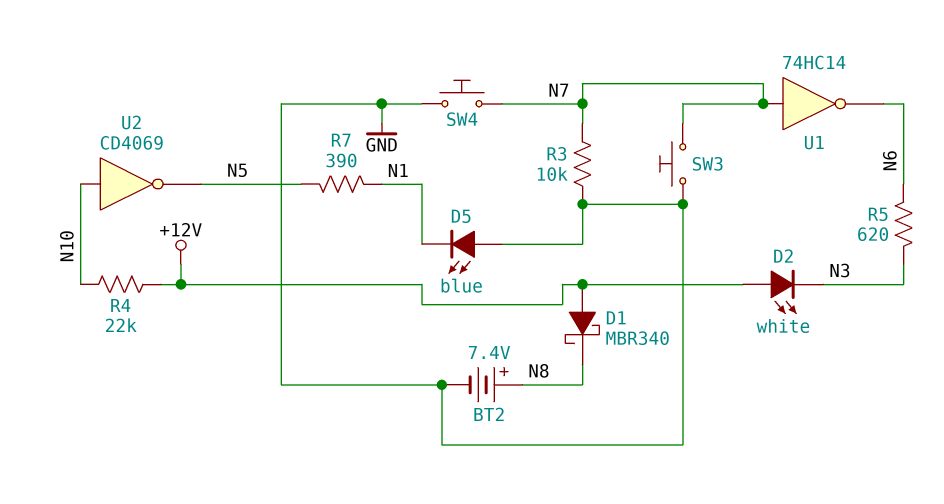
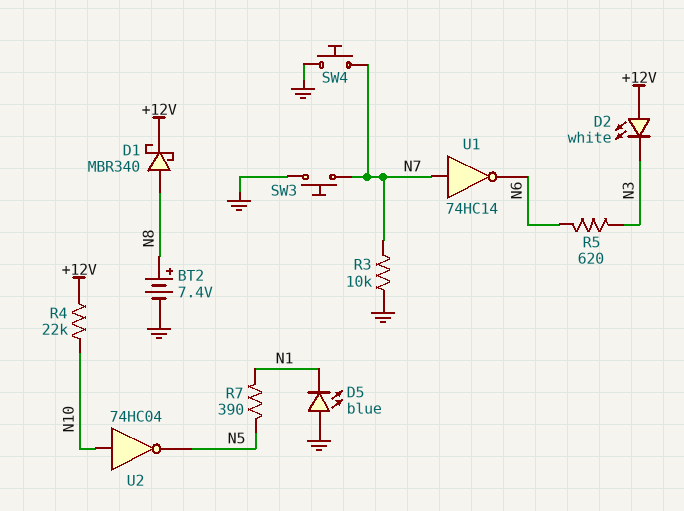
D1: schottky MBR340 (A +12V, K N8) -> schottky MBR340 (A N8, K +12V)
U2: NOT CD4069 (in N10, out N5) -> NOT 74HC04 (in N10, out N5)

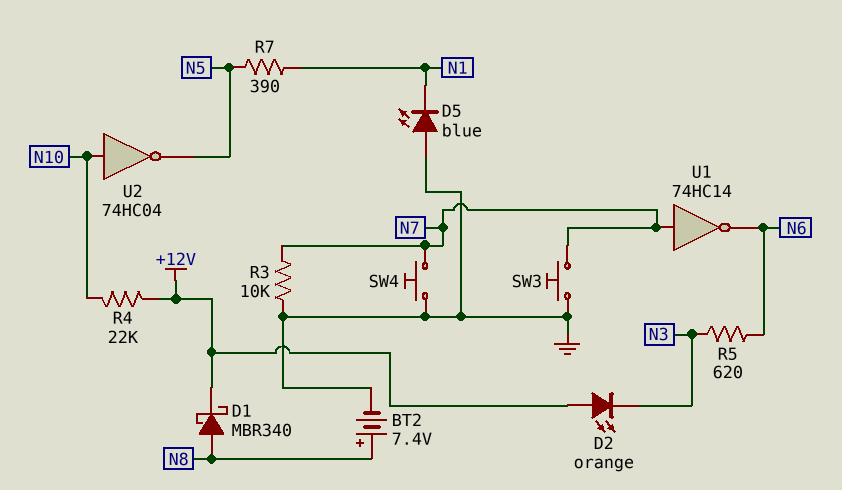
D2: LED white (A +12V, K N3) -> LED orange (A +12V, K N3)

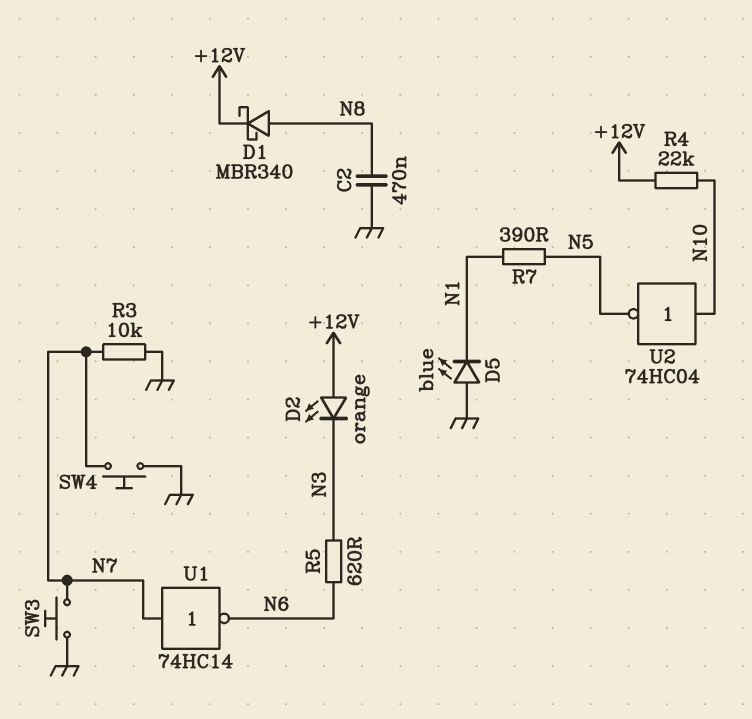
BT2: 7.4V (plus N8, minus GND) -> none
C2: none -> 470nF (GND, N8)

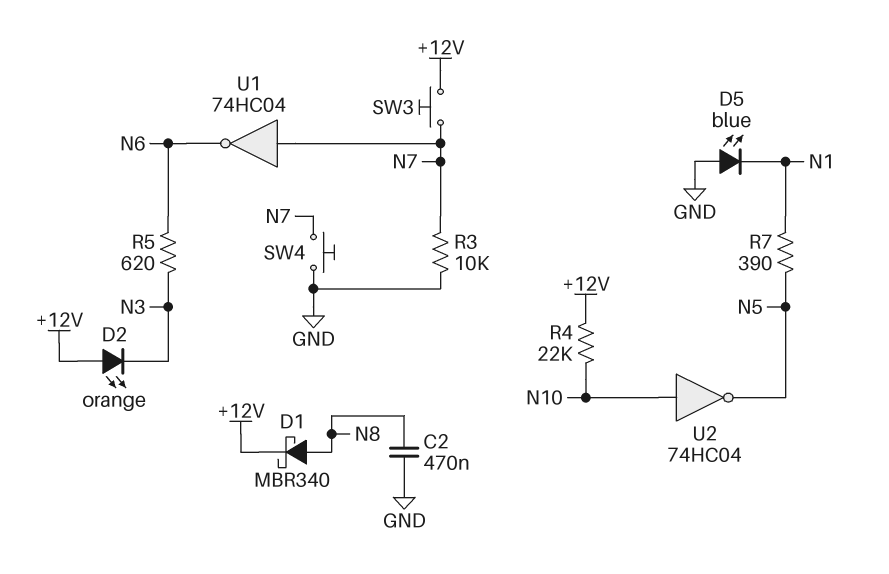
SW3: button (GND, N7) -> button (+12V, N7)
U1: NOT 74HC14 (in N7, out N6) -> NOT 74HC04 (in N7, out N6)

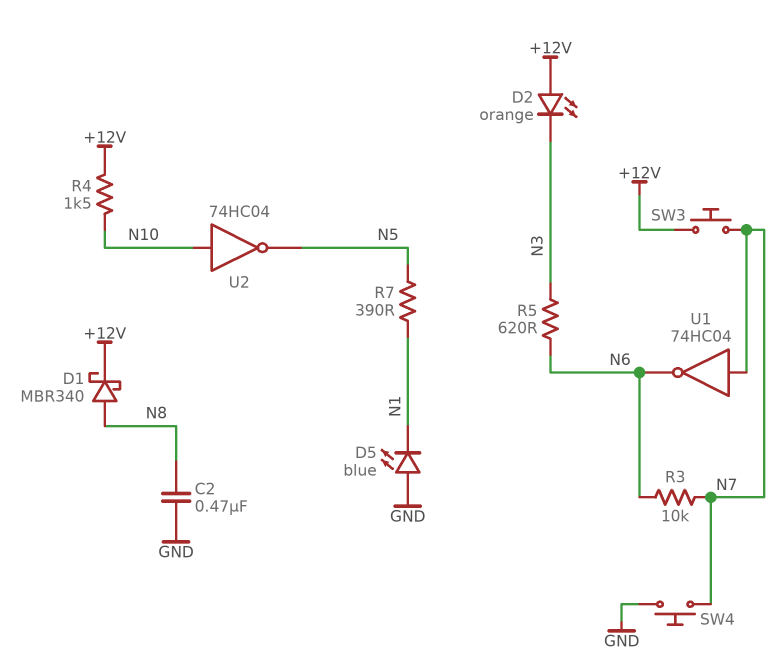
R3: 10k (GND, N7) -> 10k (N6, N7)
R4: 22k (+12V, N10) -> 1.5k (+12V, N10)

